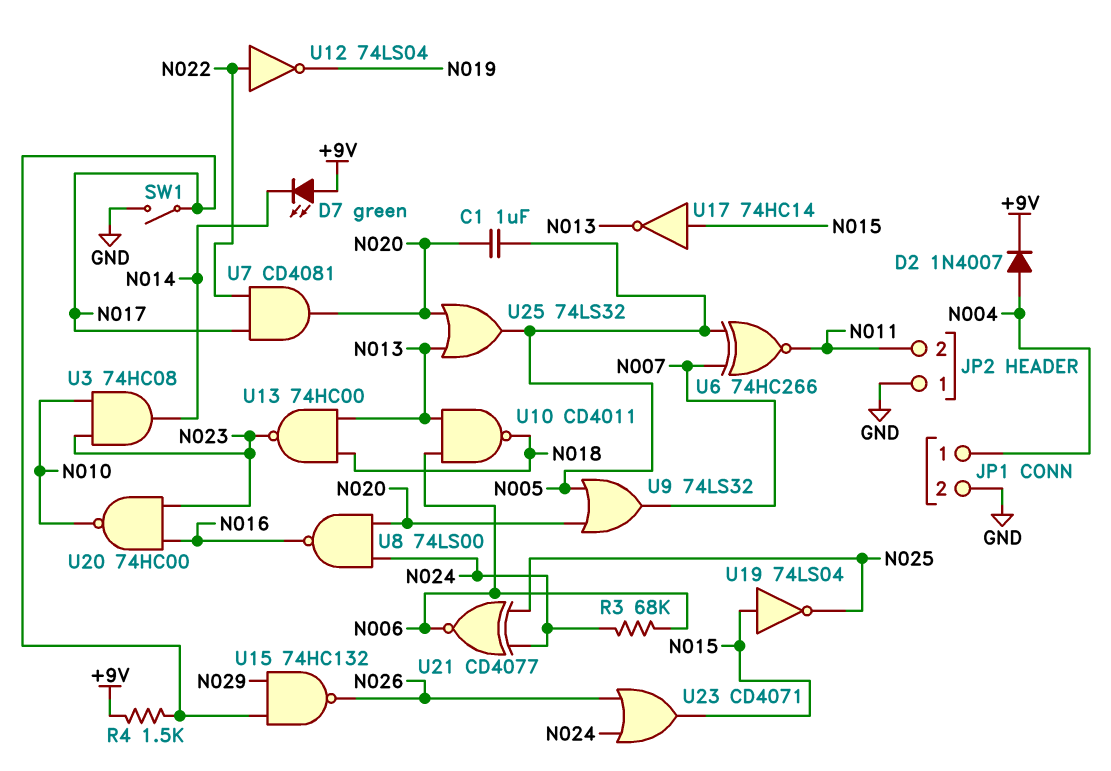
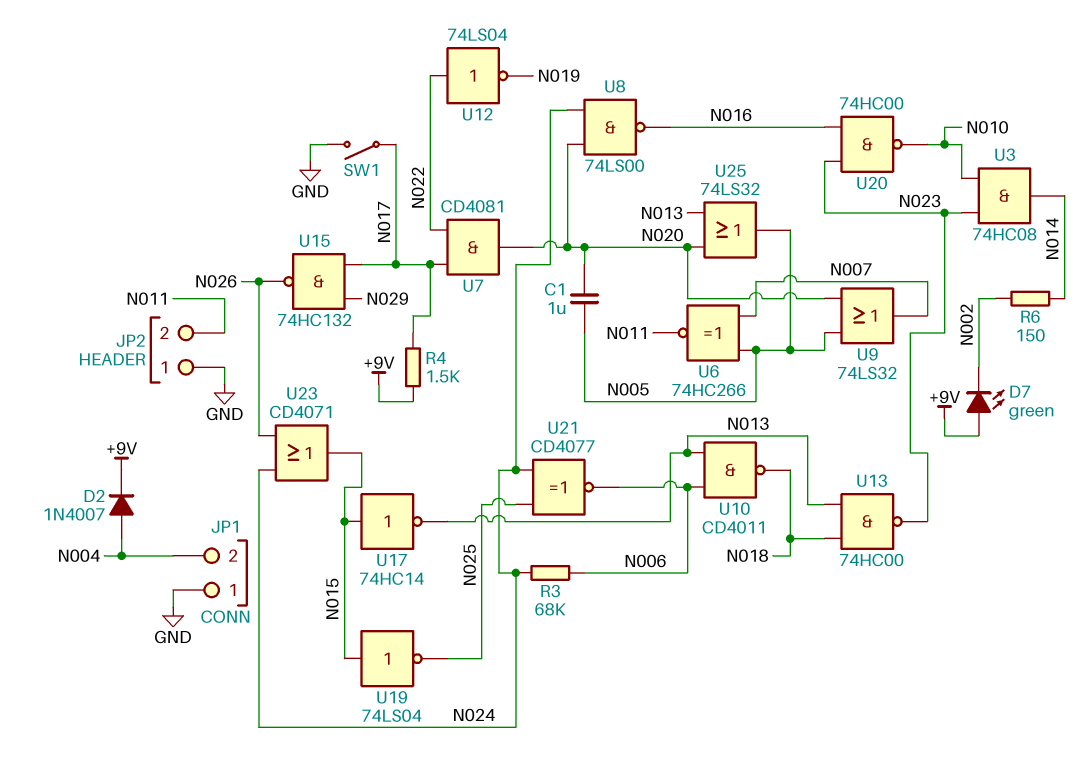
D7: LED green (A +9V, K N014) -> LED green (A +9V, K N002)
JP1 pin 1: N004 -> GND
JP1 pin 2: GND -> N004
R6: none -> 150 (N002, N014)

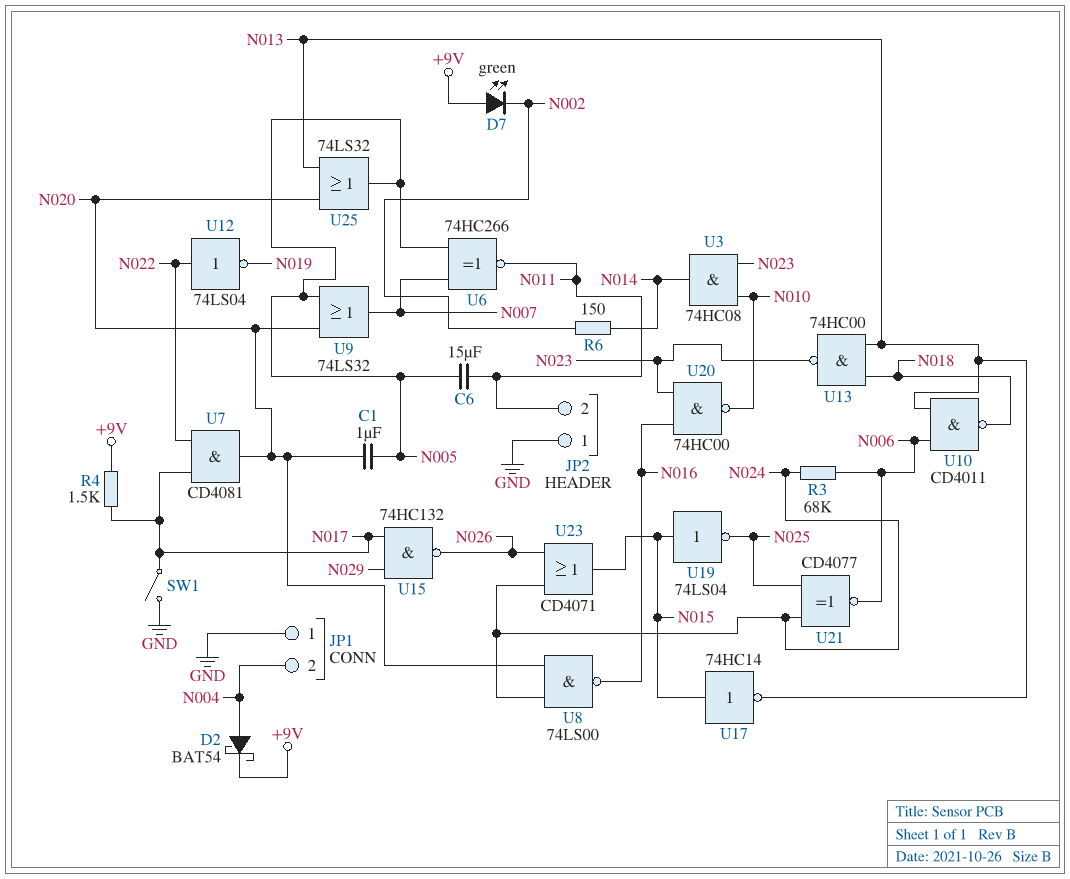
C6: none -> 15uF (N005, N011)
D2: diode 1N4007 (A N004, K +9V) -> schottky BAT54 (A N004, K +9V)

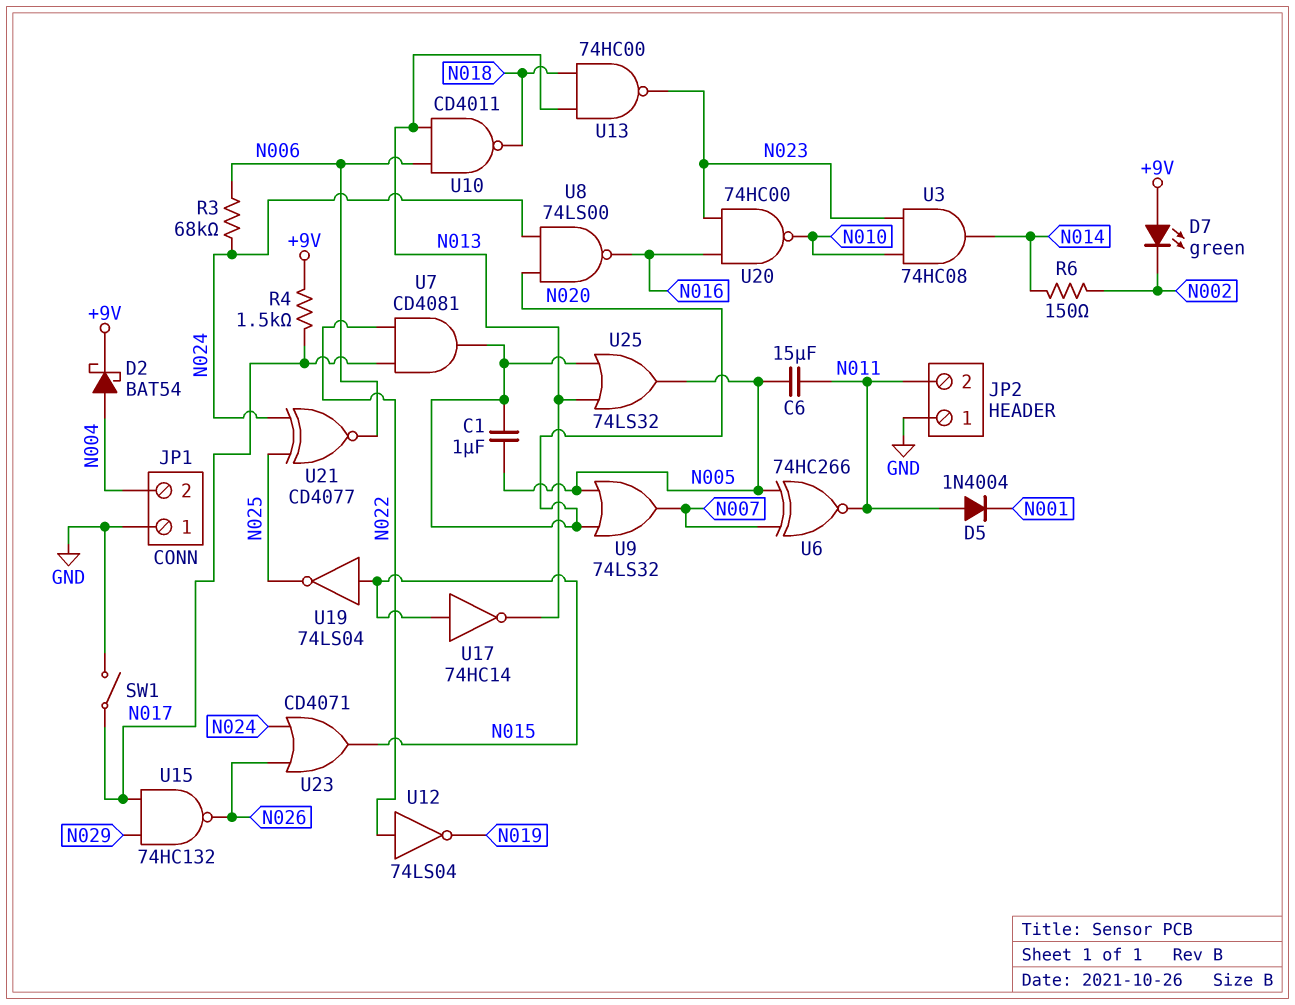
D5: none -> diode 1N4004 (A N011, K N001)

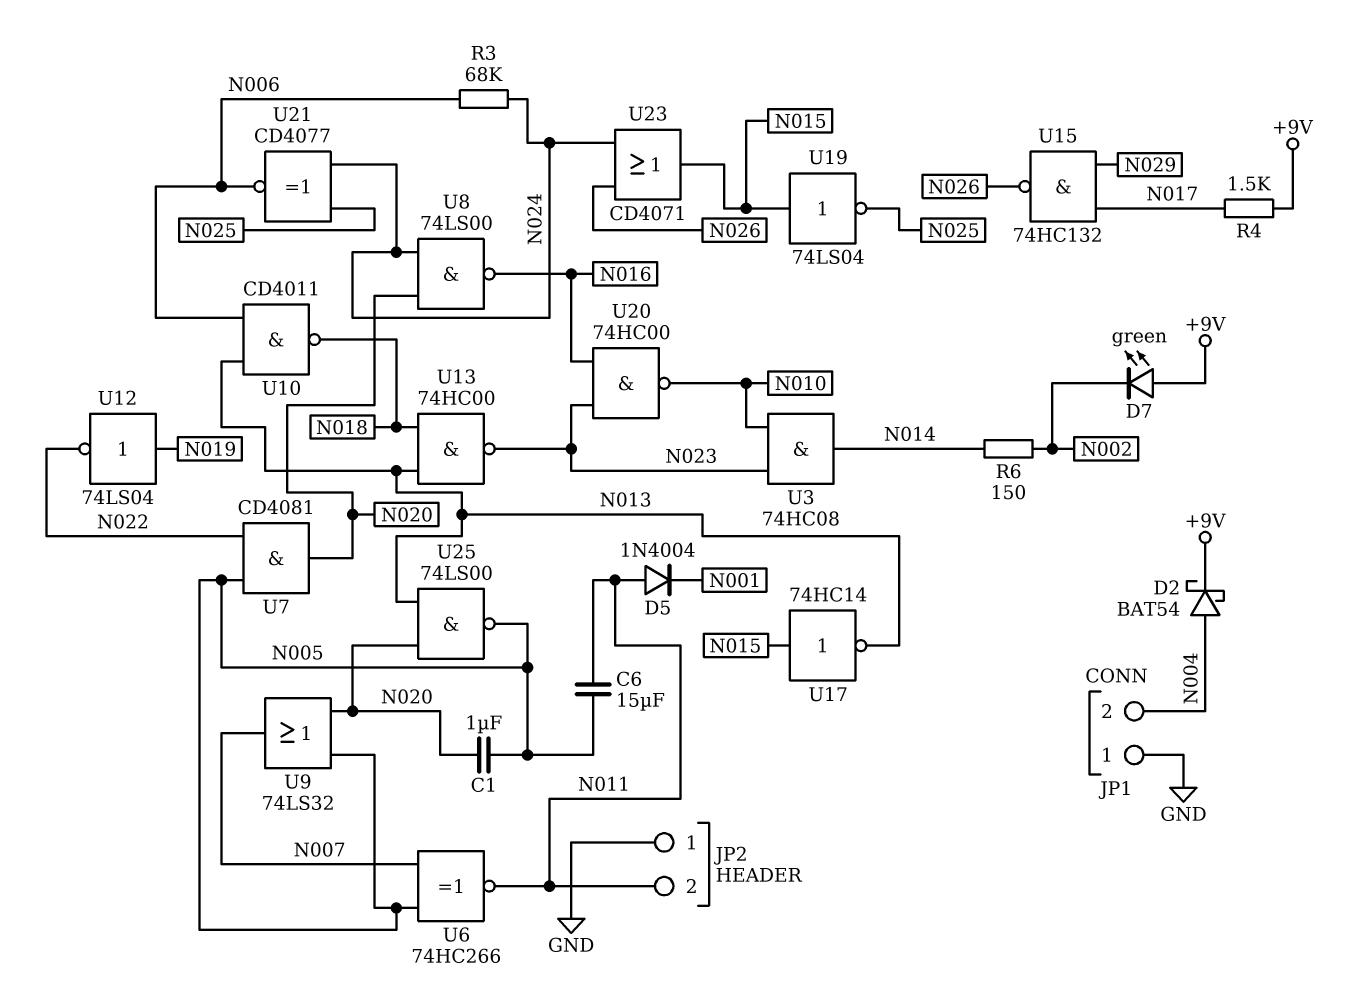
SW1: switch (GND, N017) -> none
U7: AND CD4081 (in N017, in N022, out N020) -> AND CD4081 (in N005, in N022, out N020)
U12: NOT 74LS04 (in N022, out N019) -> NOT 74LS04 (in N019, out N022)
U25: OR 74LS32 (in N013, in N020, out N005) -> NAND 74LS00 (in N013, in N020, out N005)

